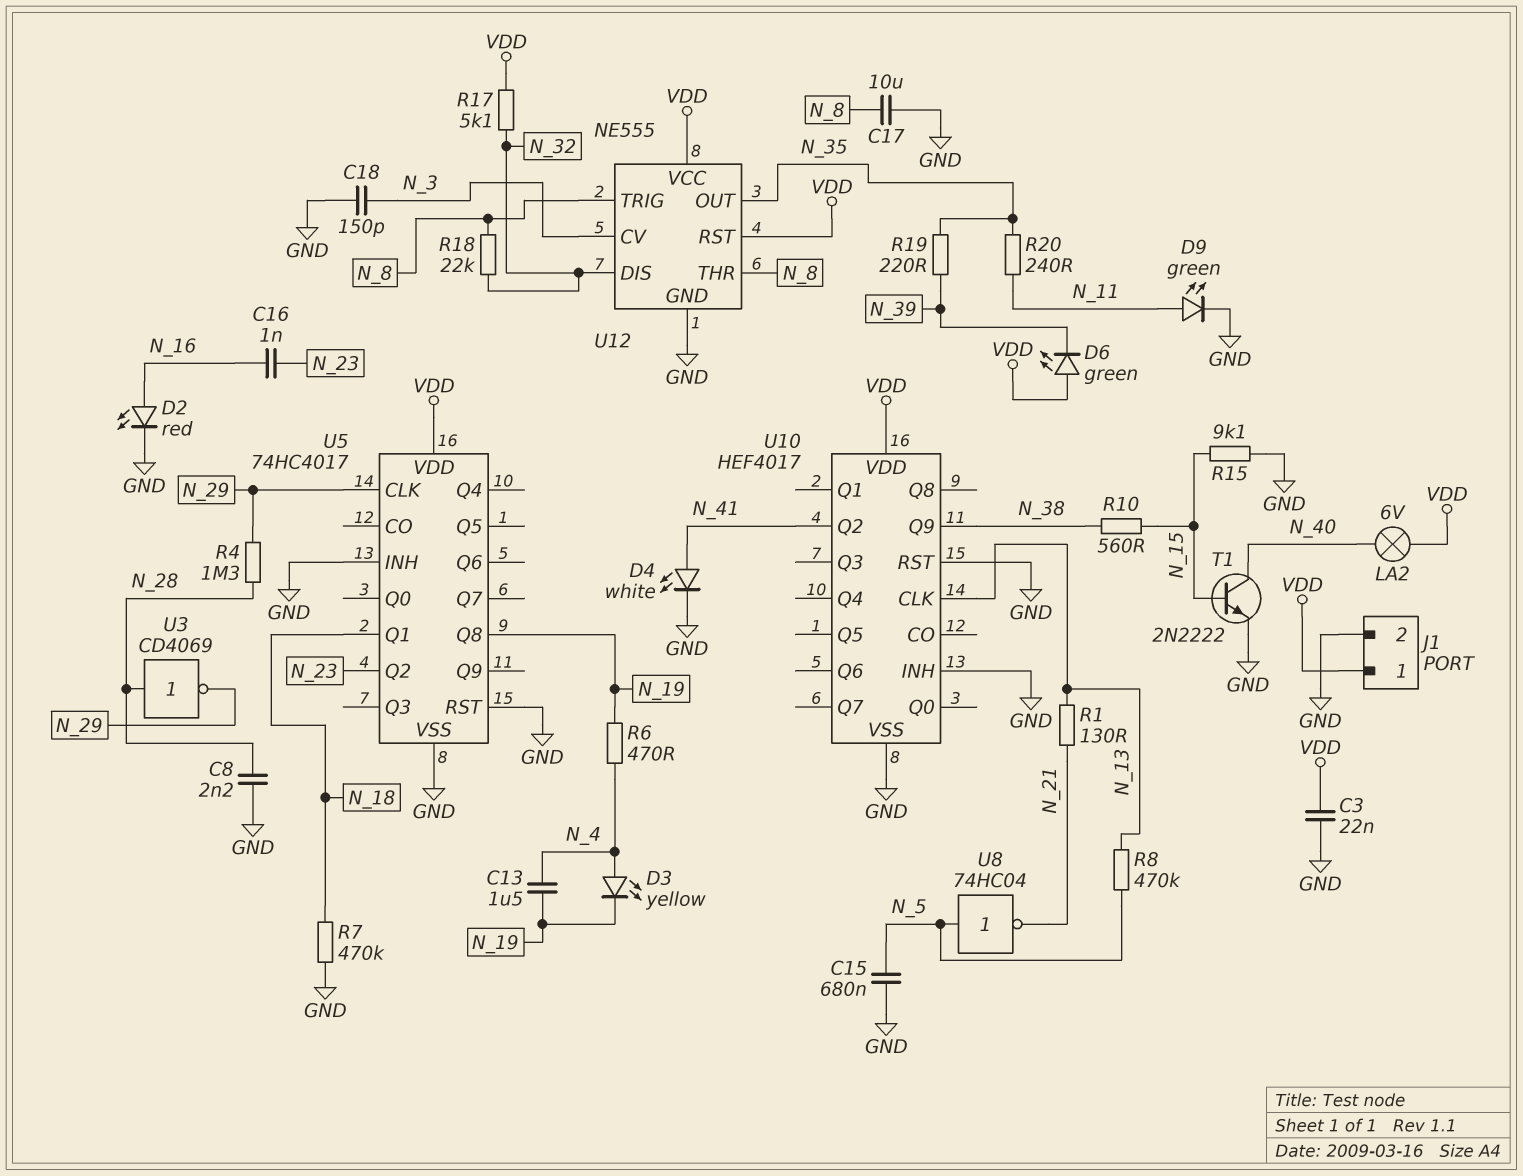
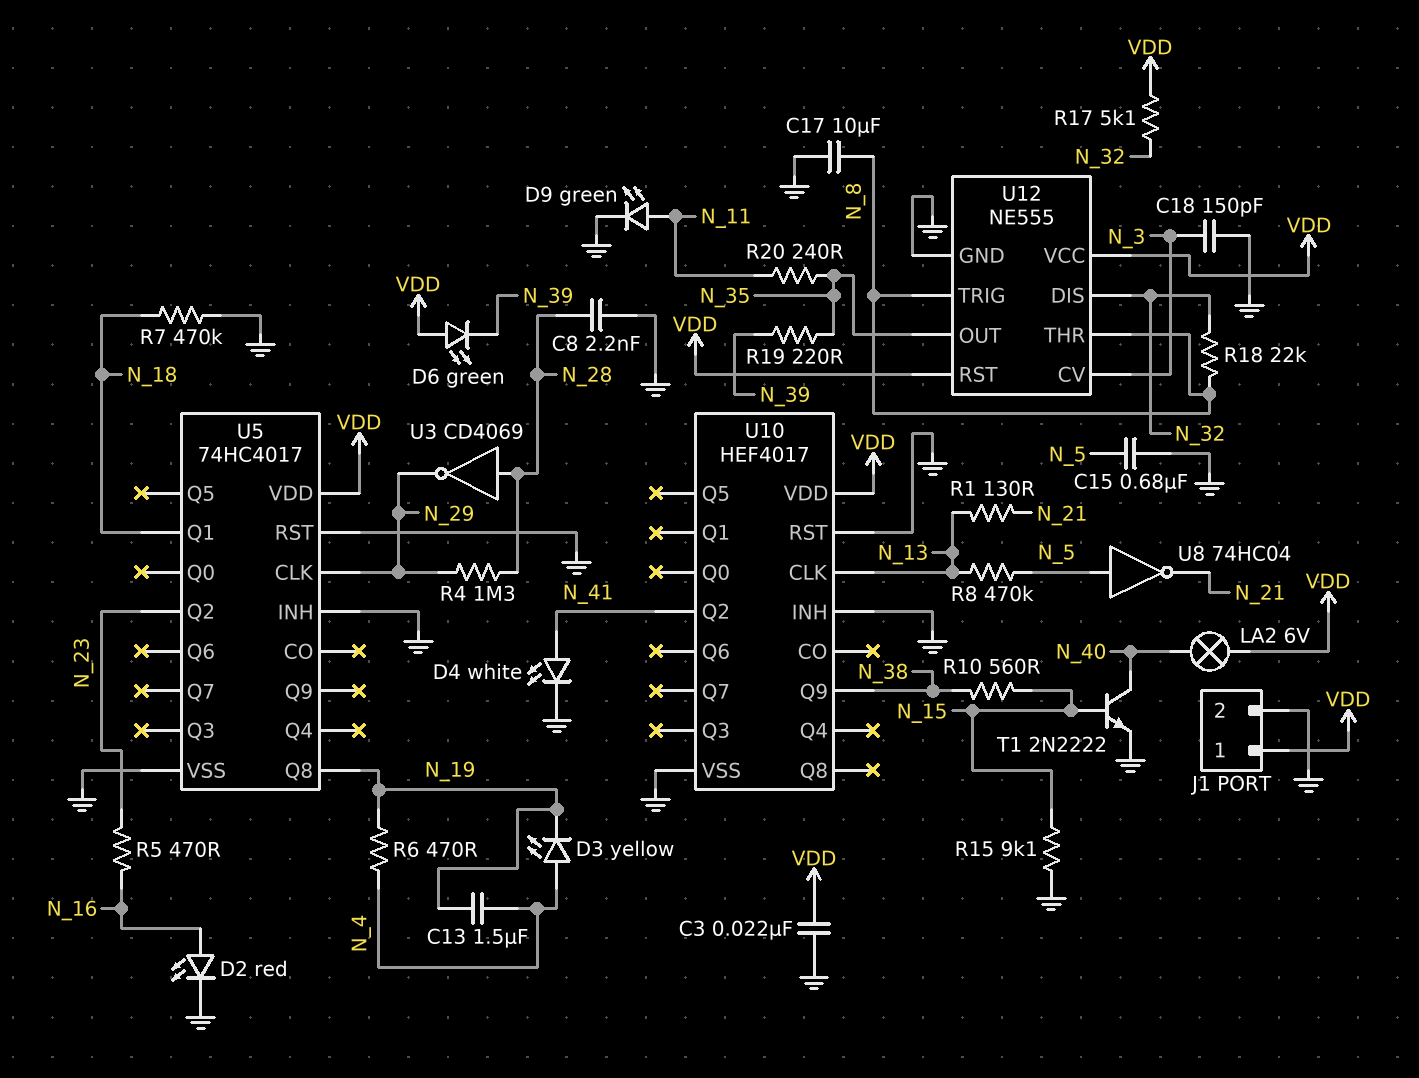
C16: 1nF (N_16, N_23) -> none
R5: none -> 470 (N_16, N_23)

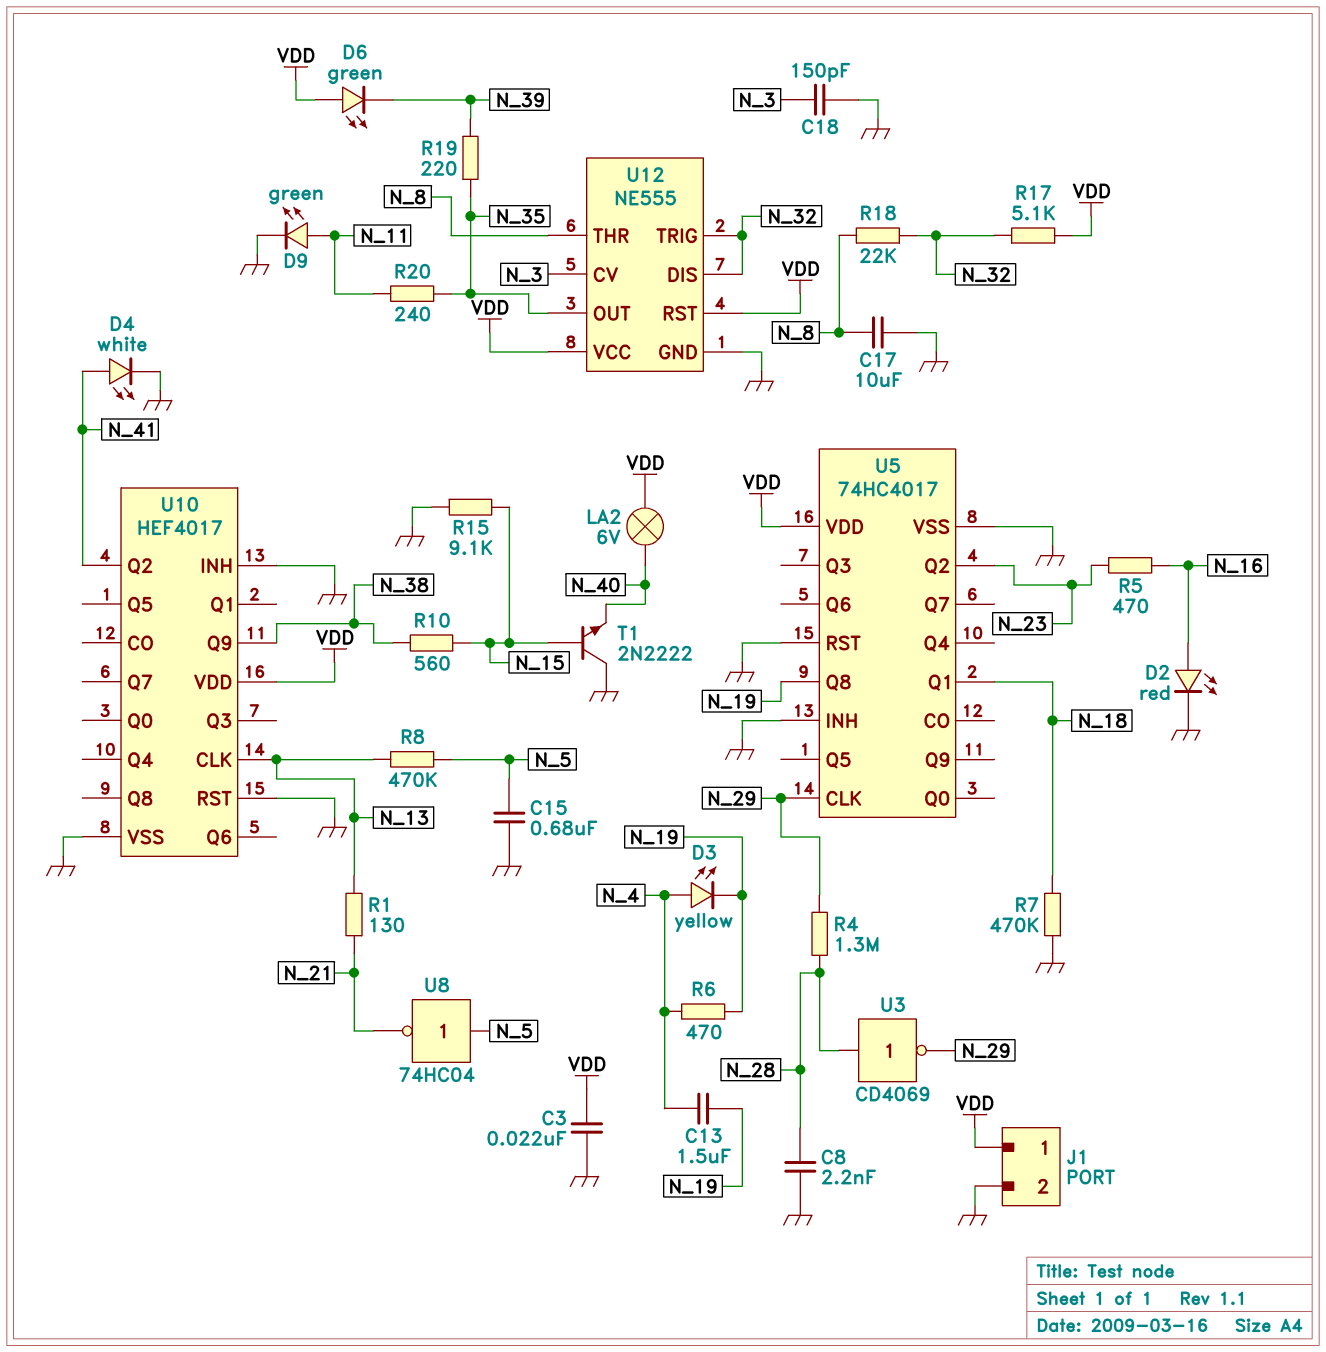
T1: NPN 2N2222 (B N_15, C N_40, E GND) -> NPN 2N2222 (B N_15, C GND, E N_40)
U12 pin TRIG: N_8 -> N_32

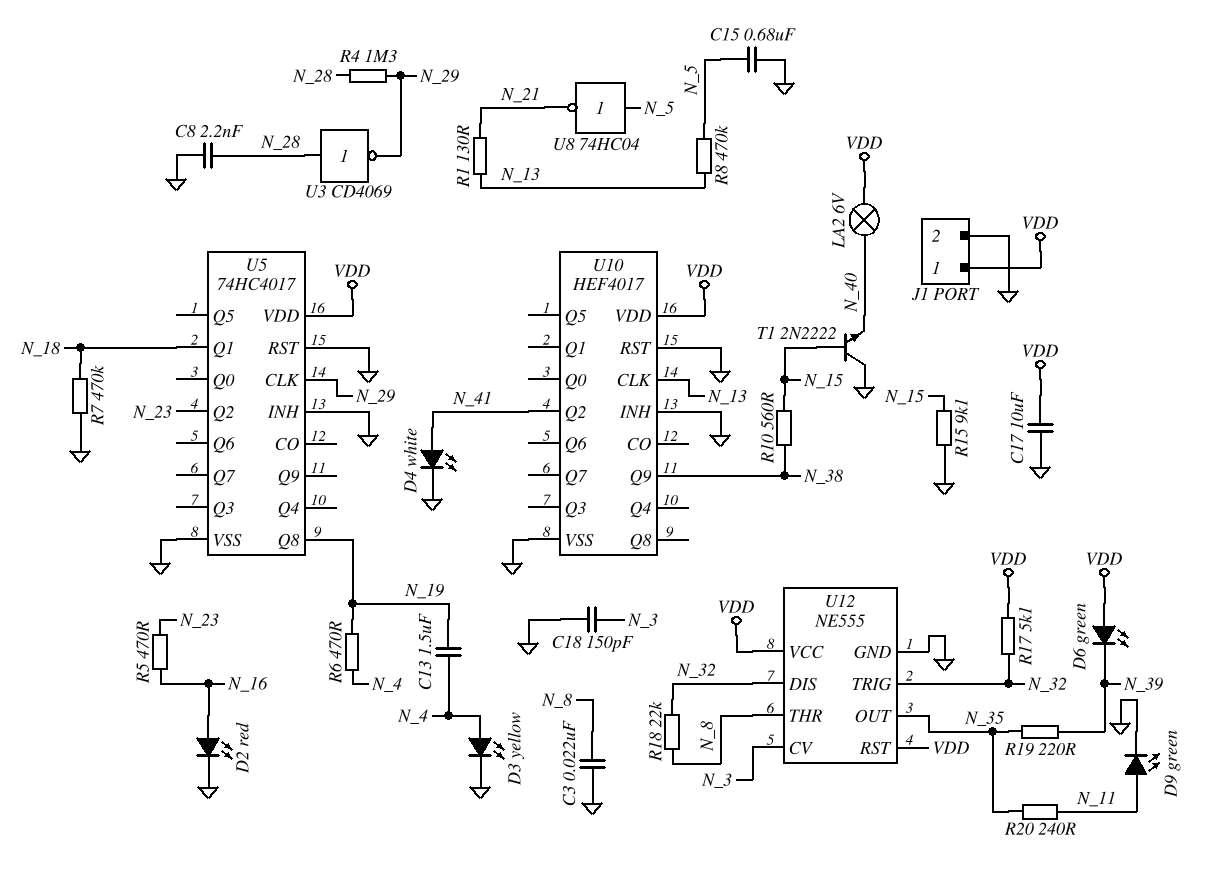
C3: 22nF (GND, VDD) -> 22nF (GND, N_8)
C17: 10uF (GND, N_8) -> 10uF (GND, VDD)
D3: LED yellow (A N_4, K N_19) -> LED yellow (A N_4, K GND)

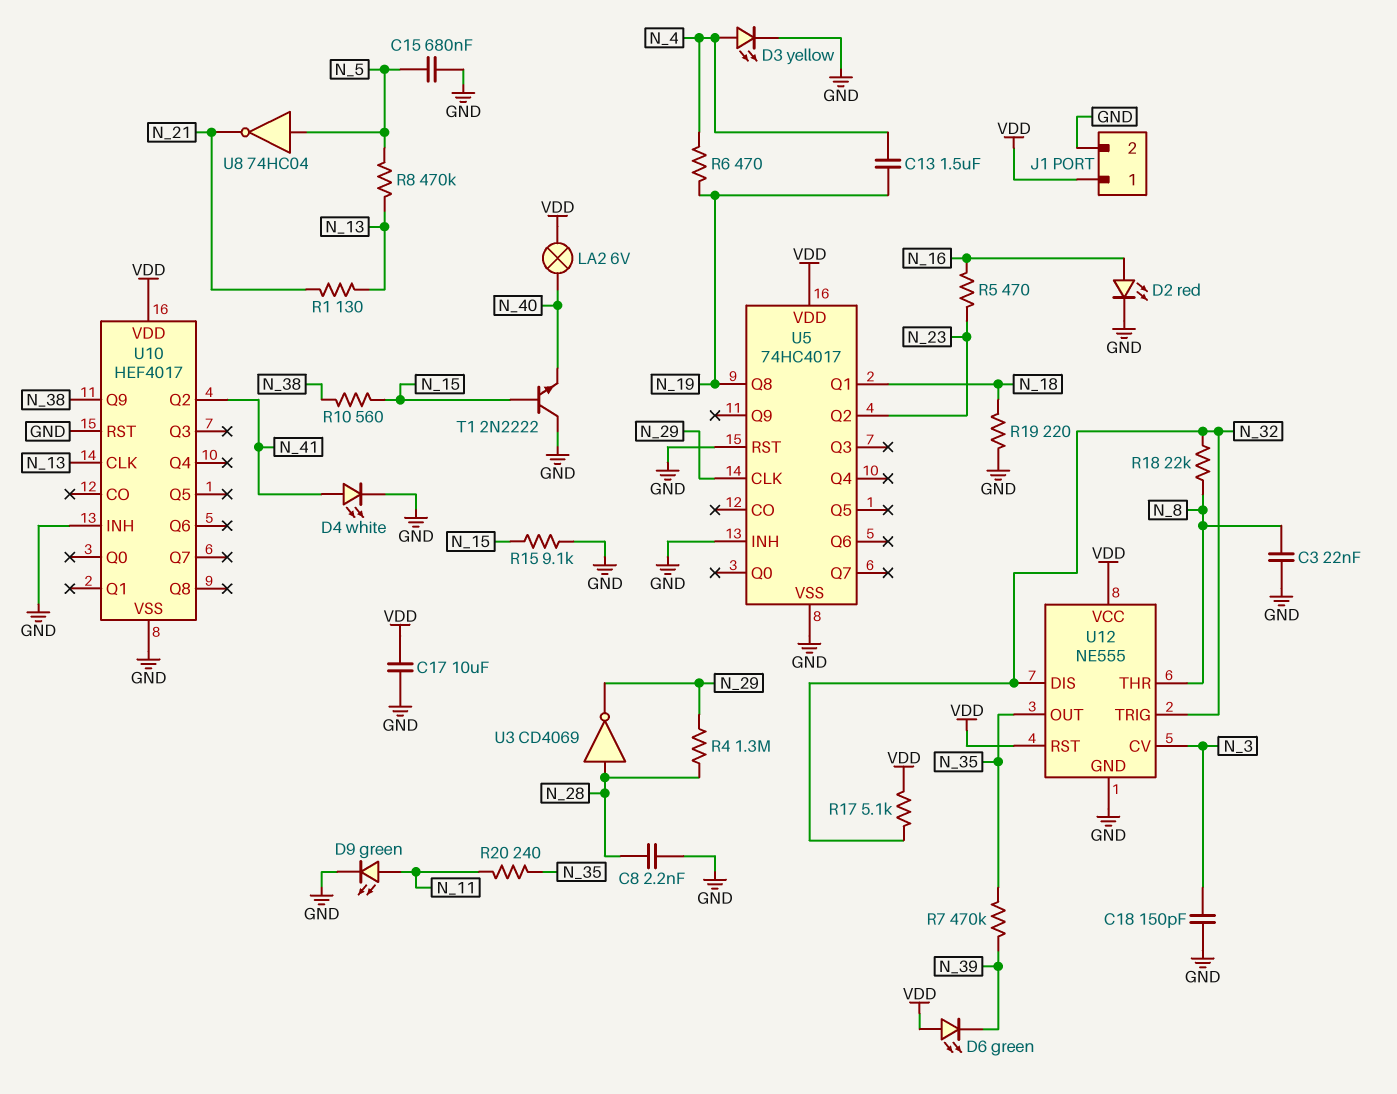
R7: 470k (GND, N_18) -> 470k (N_35, N_39)
R19: 220 (N_35, N_39) -> 220 (GND, N_18)

